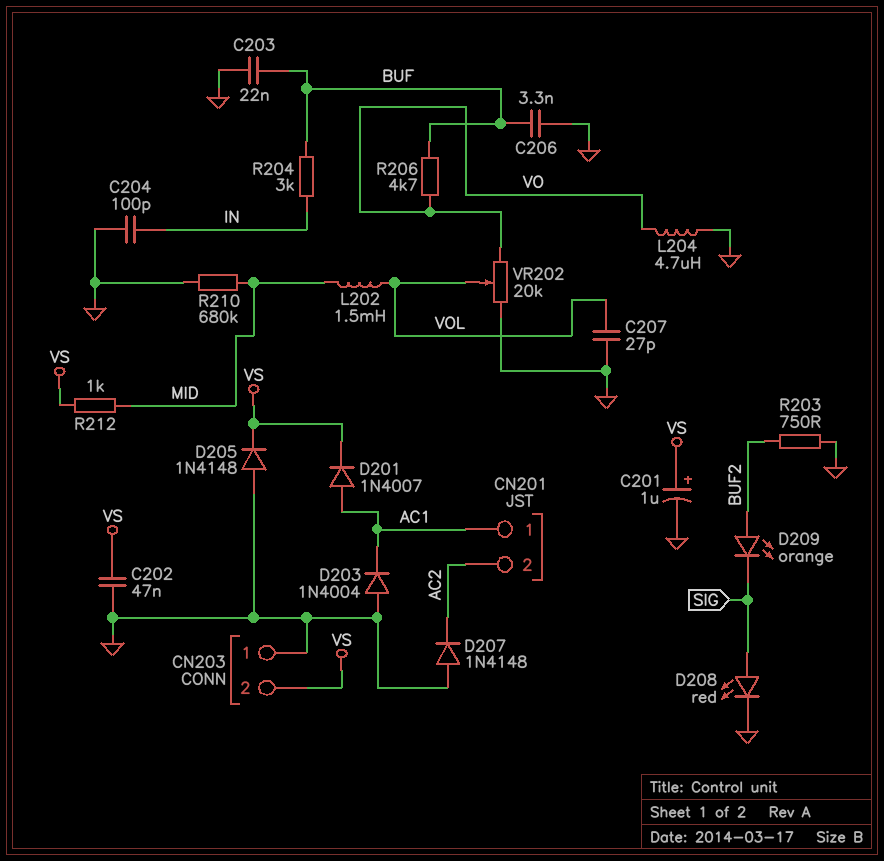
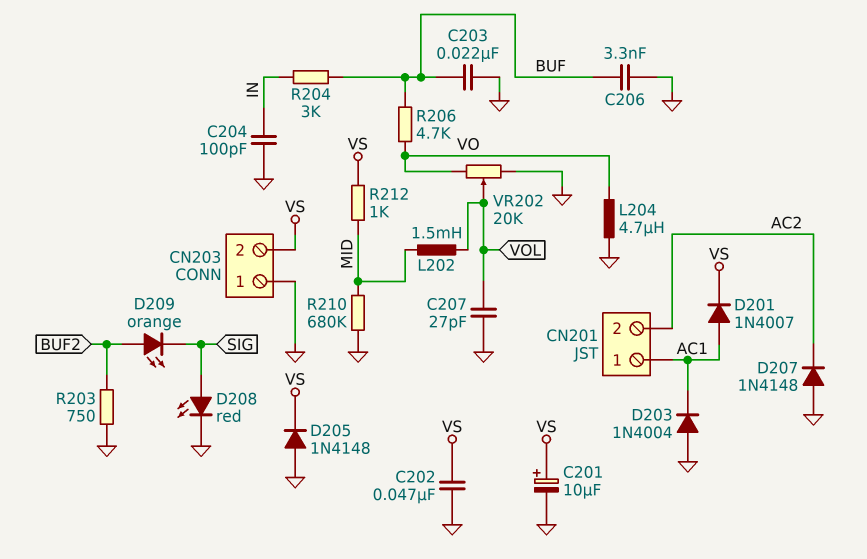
C201: 1uF (plus VS, minus GND) -> 10uF (plus VS, minus GND)

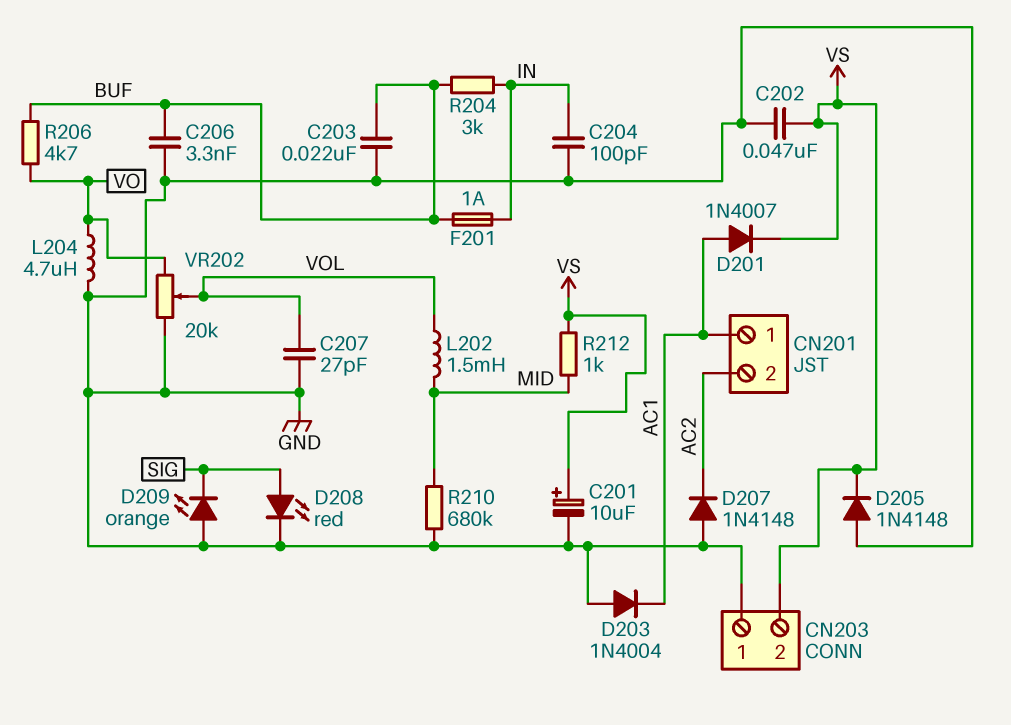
D209: LED orange (A BUF2, K SIG) -> LED orange (A GND, K SIG)
F201: none -> 1A (BUF, IN)
R203: 750 (BUF2, GND) -> none

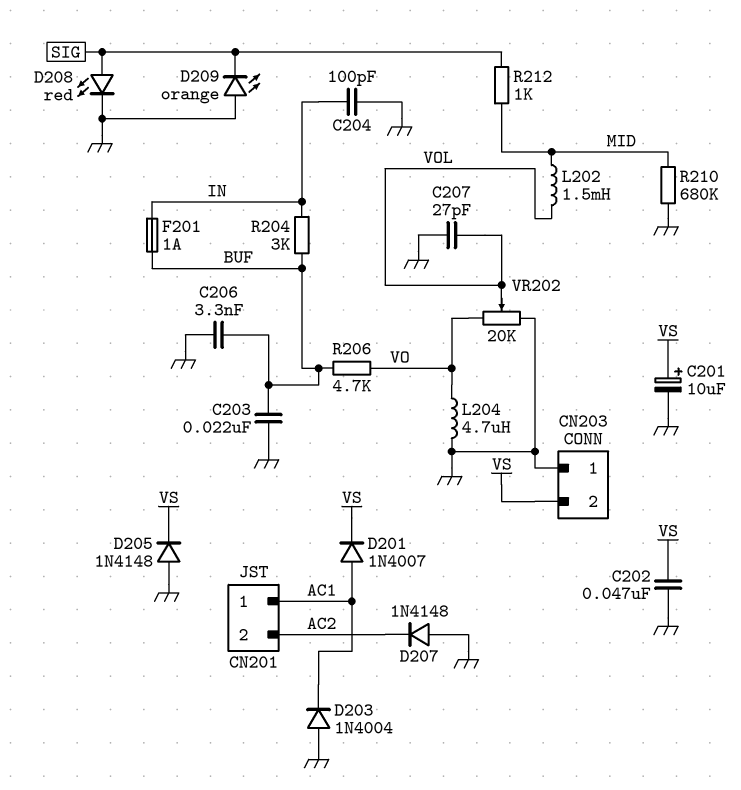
R212: 1k (MID, VS) -> 1k (MID, SIG)

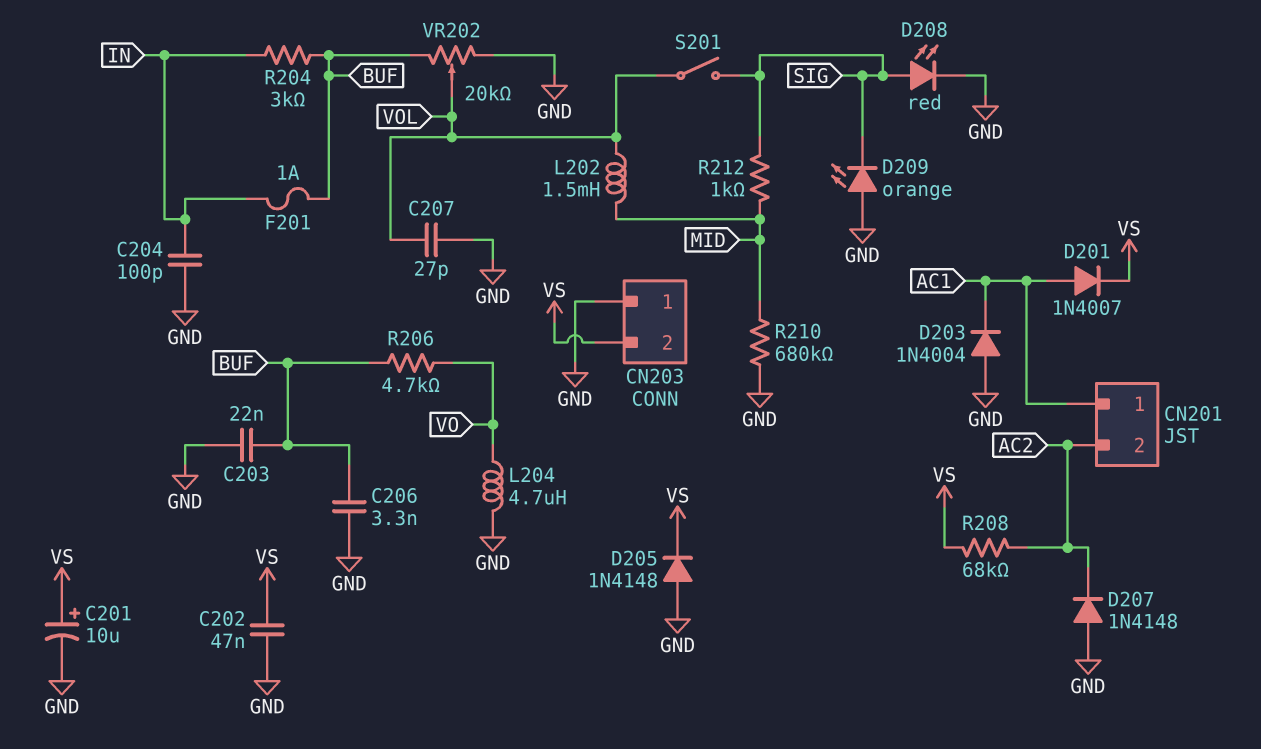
R208: none -> 68k (AC2, VS)
S201: none -> switch (SIG, VOL)
VR202: 20k (GND, VO, wiper VOL) -> 20k (BUF, GND, wiper VOL)

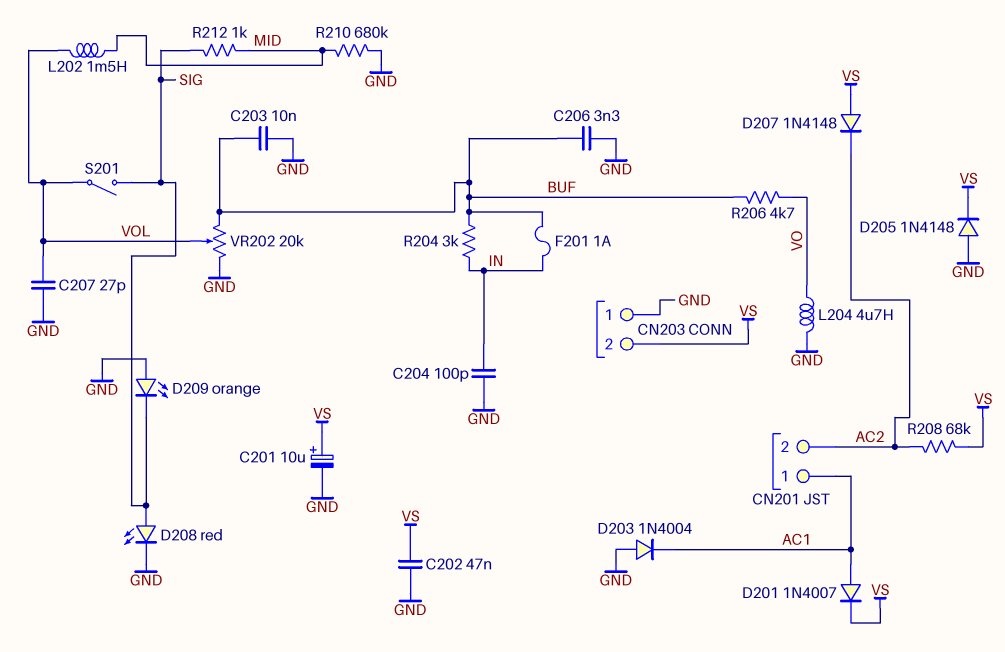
C203: 22nF (BUF, GND) -> 10nF (BUF, GND)
D207: diode 1N4148 (A GND, K AC2) -> diode 1N4148 (A VS, K AC2)

